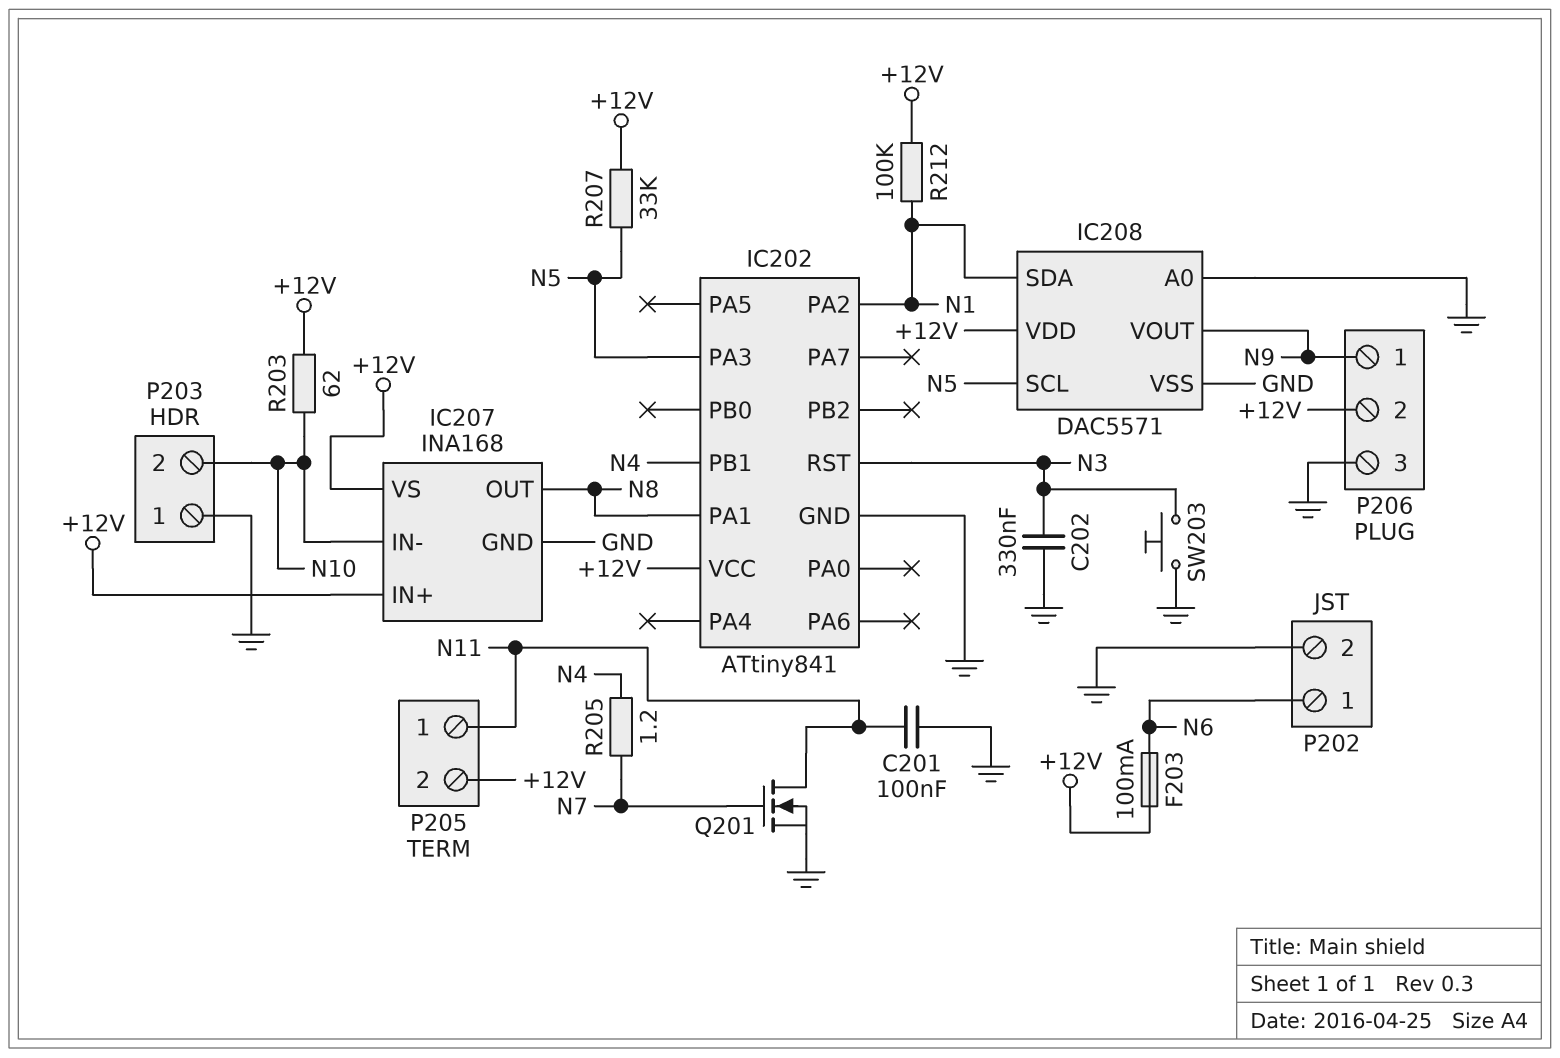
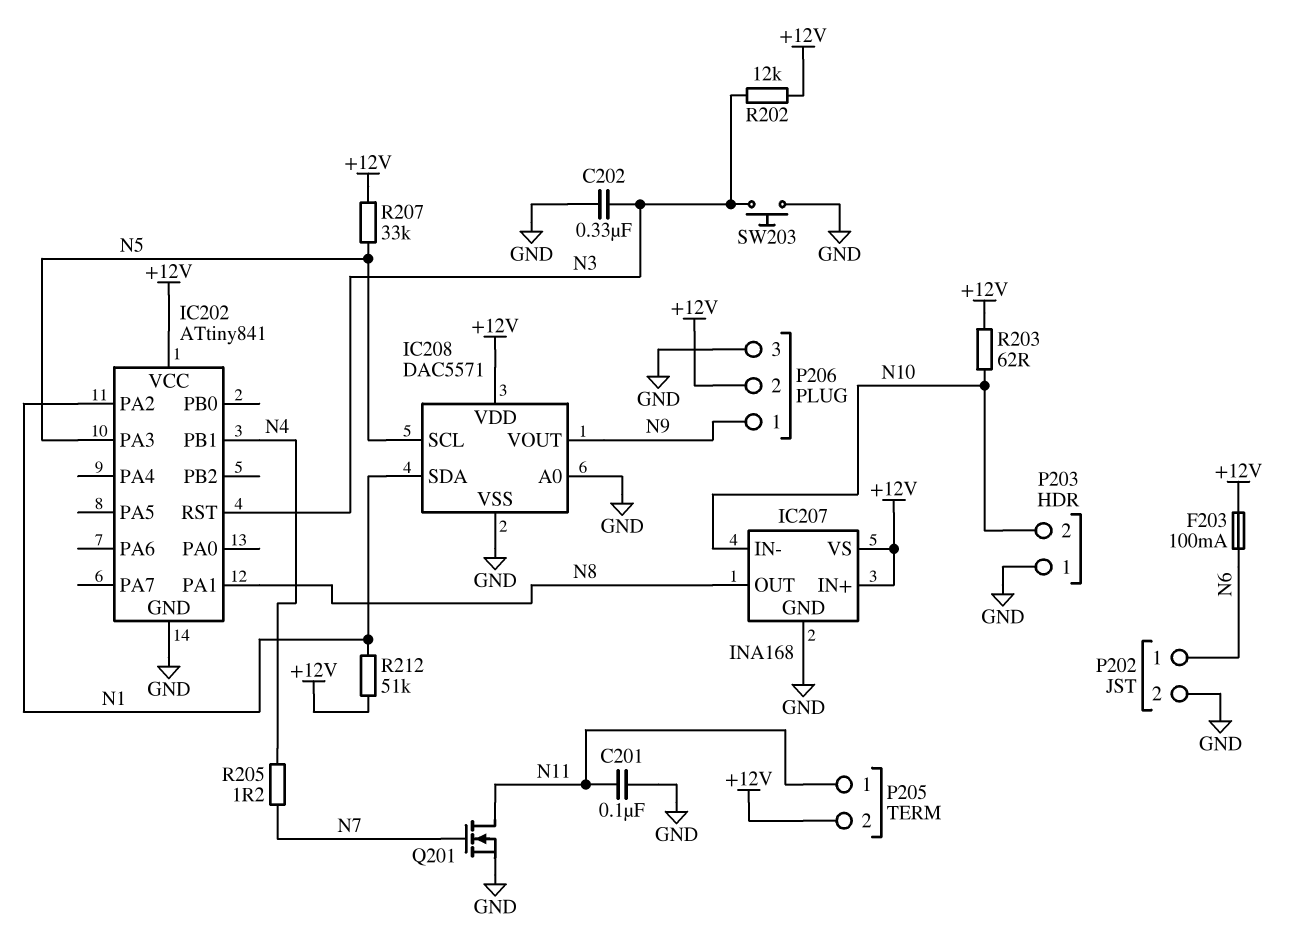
R202: none -> 12k (+12V, N3)
R212: 100k (+12V, N1) -> 51k (+12V, N1)

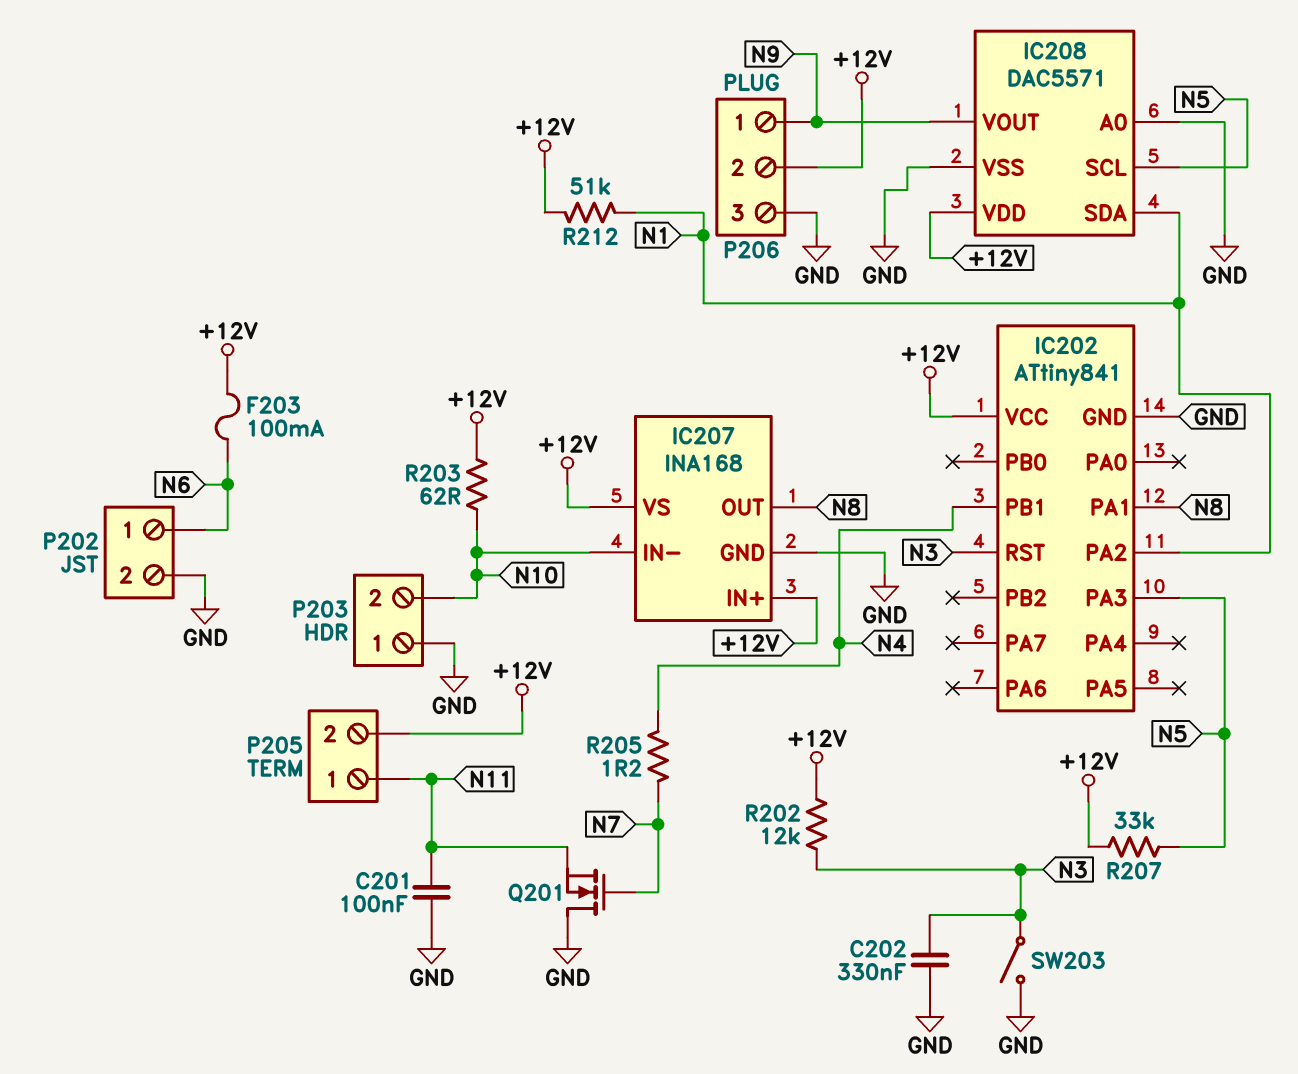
Q201: NMOS (G N7, D N11, S GND) -> NMOS (G N7, D GND, S N11)
SW203: button (GND, N3) -> switch (GND, N3)

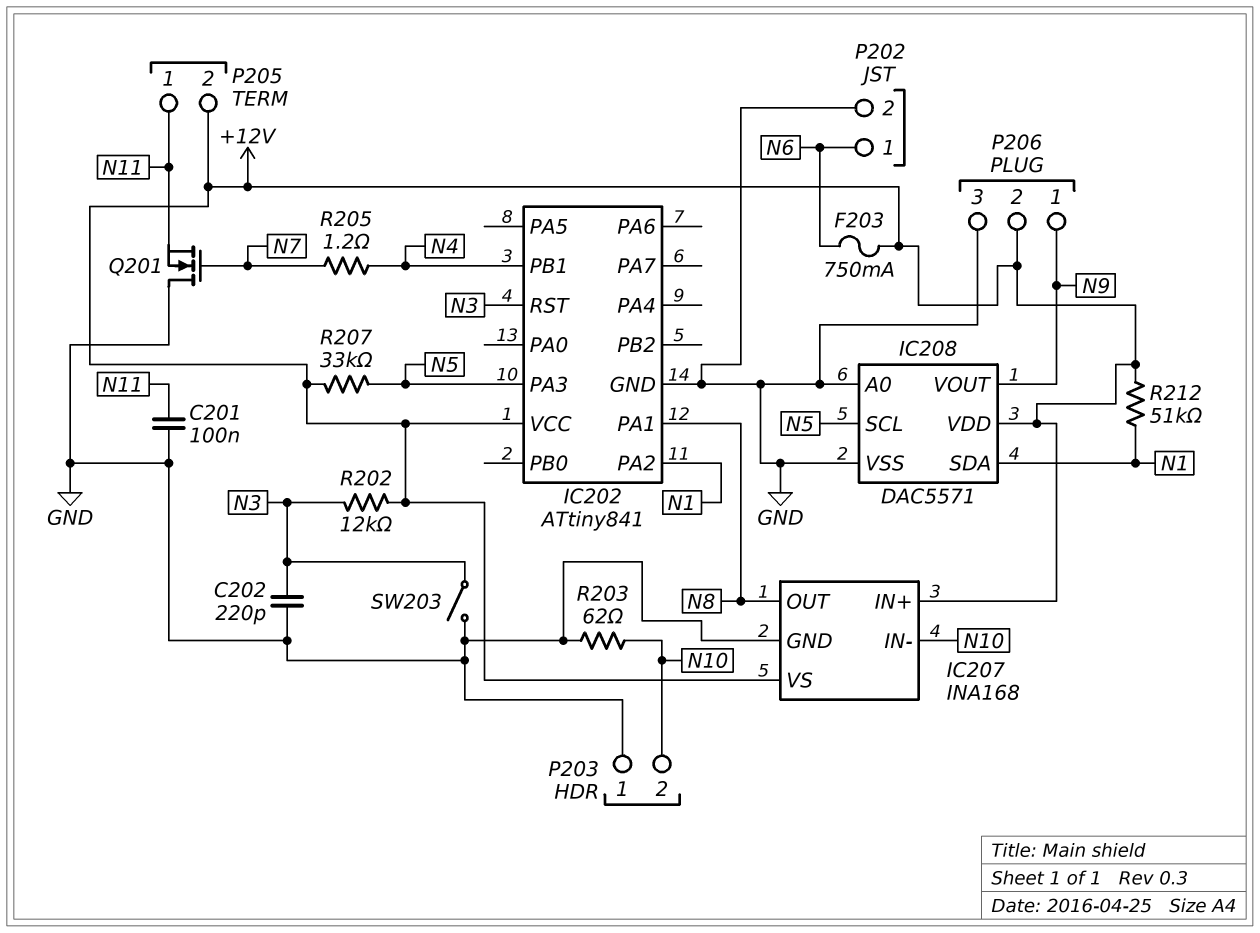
C202: 330nF (GND, N3) -> 220pF (GND, N3)
F203: 100mA (+12V, N6) -> 750mA (+12V, N6)
R203: 62 (+12V, N10) -> 62 (GND, N10)

